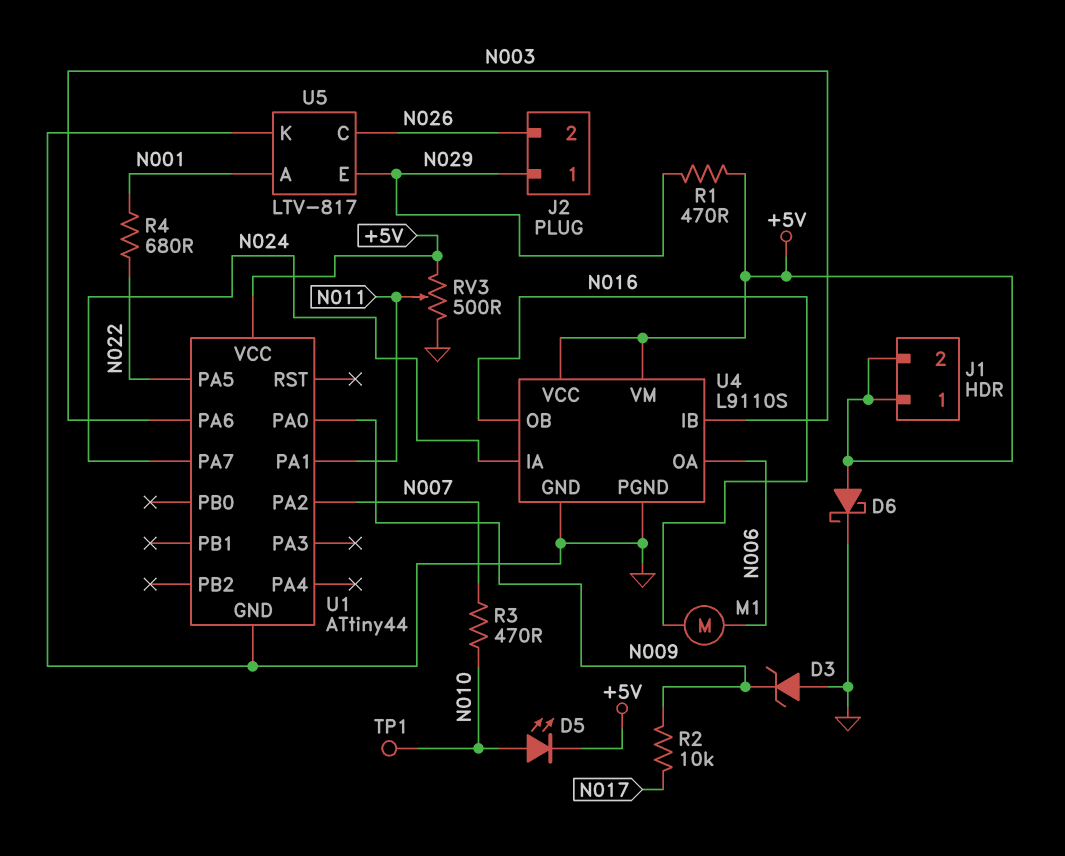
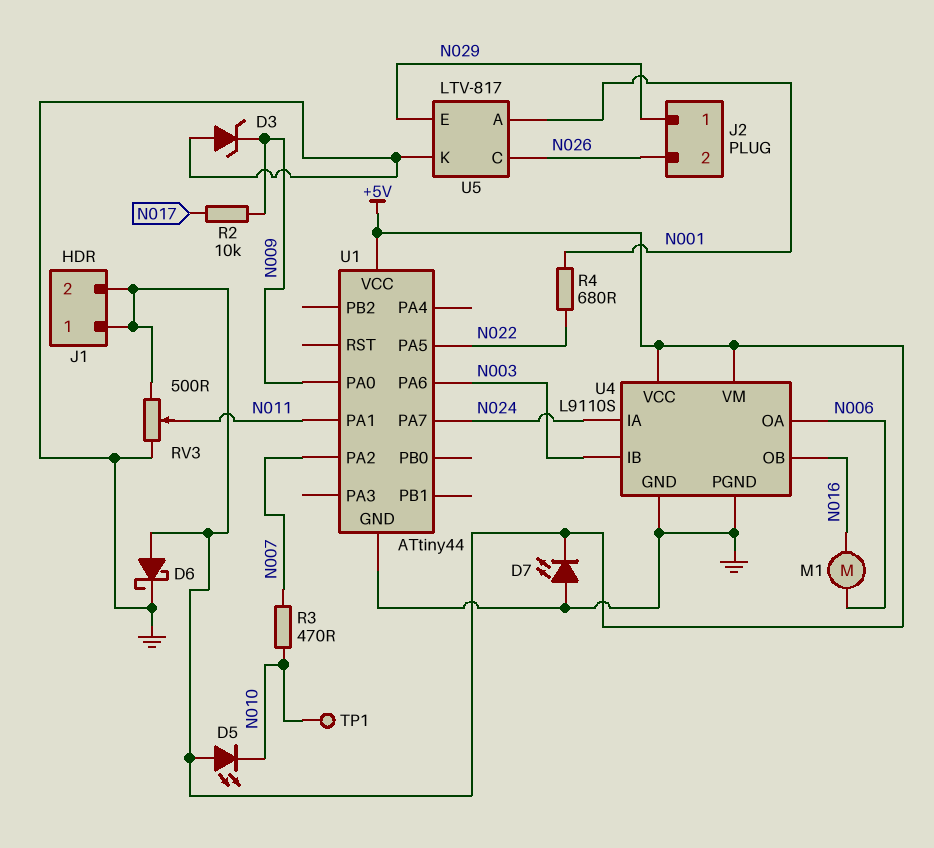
D5: LED (A N010, K +5V) -> LED (A +5V, K N010)
D7: none -> LED (A GND, K +5V)
R1: 470 (+5V, N029) -> none

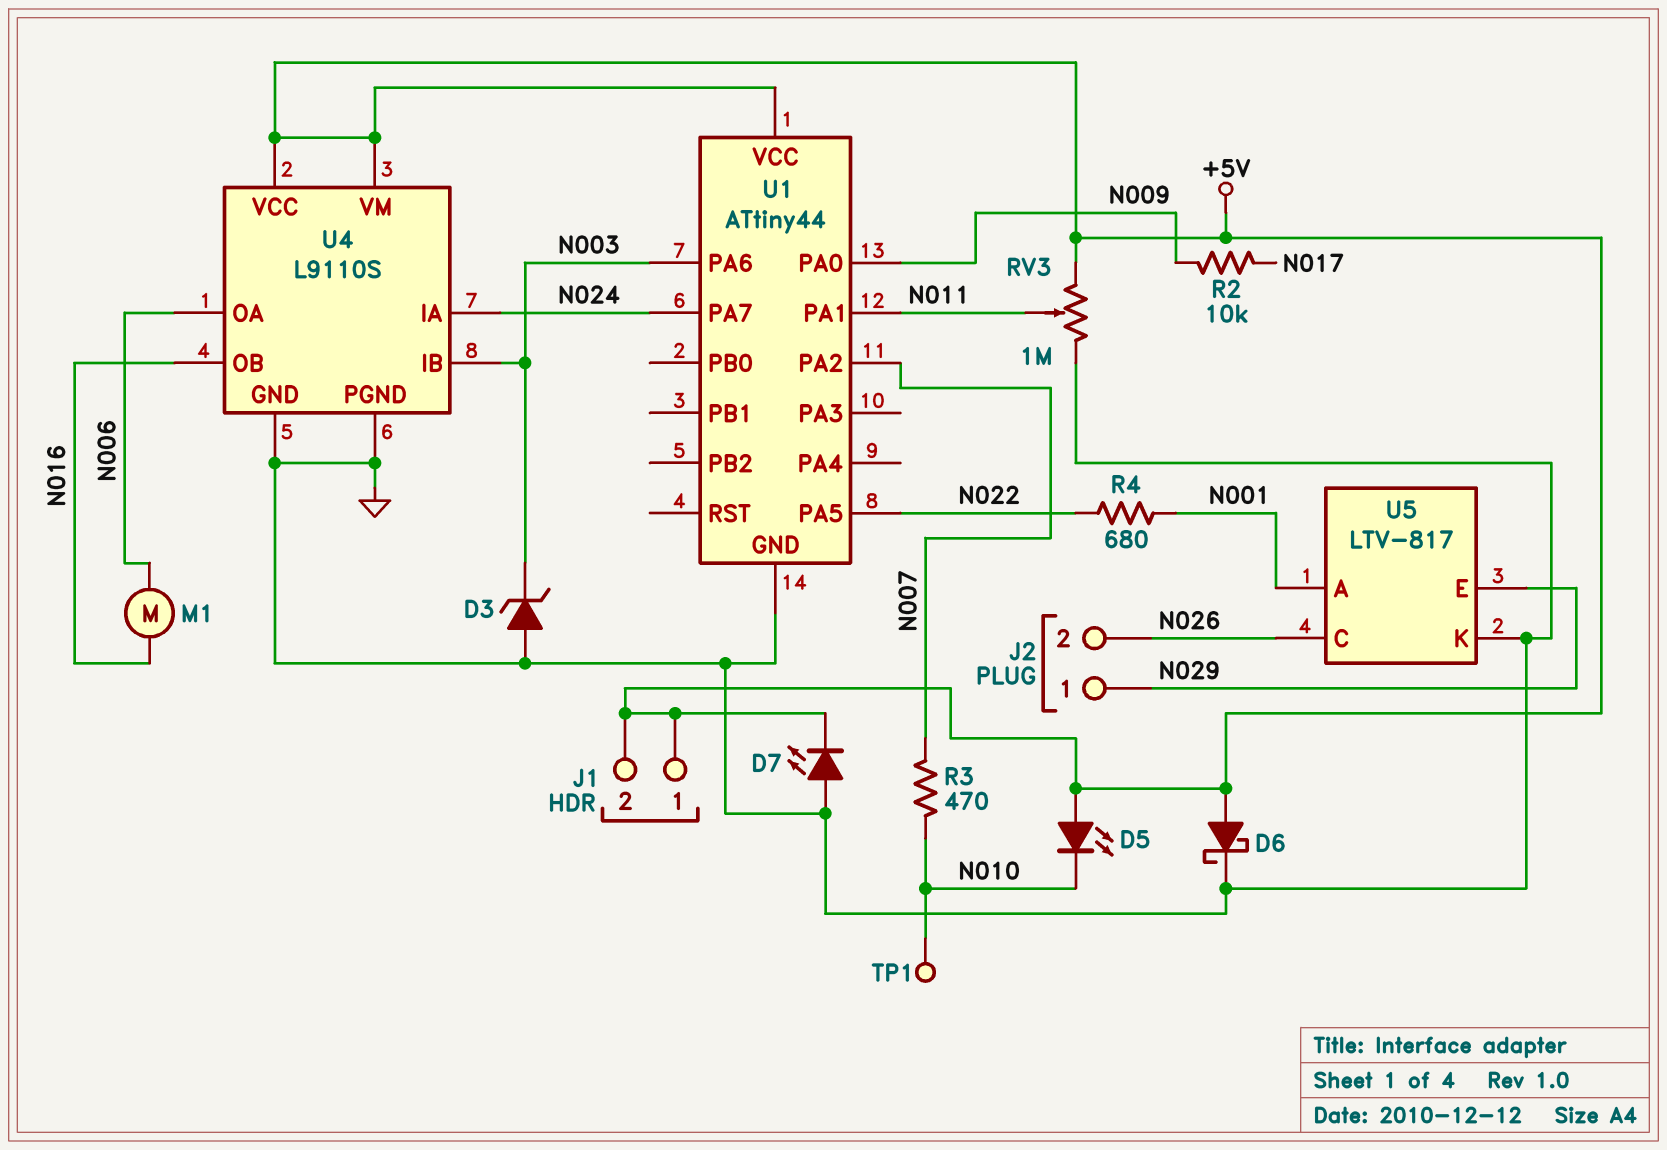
D3: zener (A GND, K N009) -> zener (A GND, K N003)
RV3: 500 (+5V, GND, wiper N011) -> 1M (+5V, GND, wiper N011)

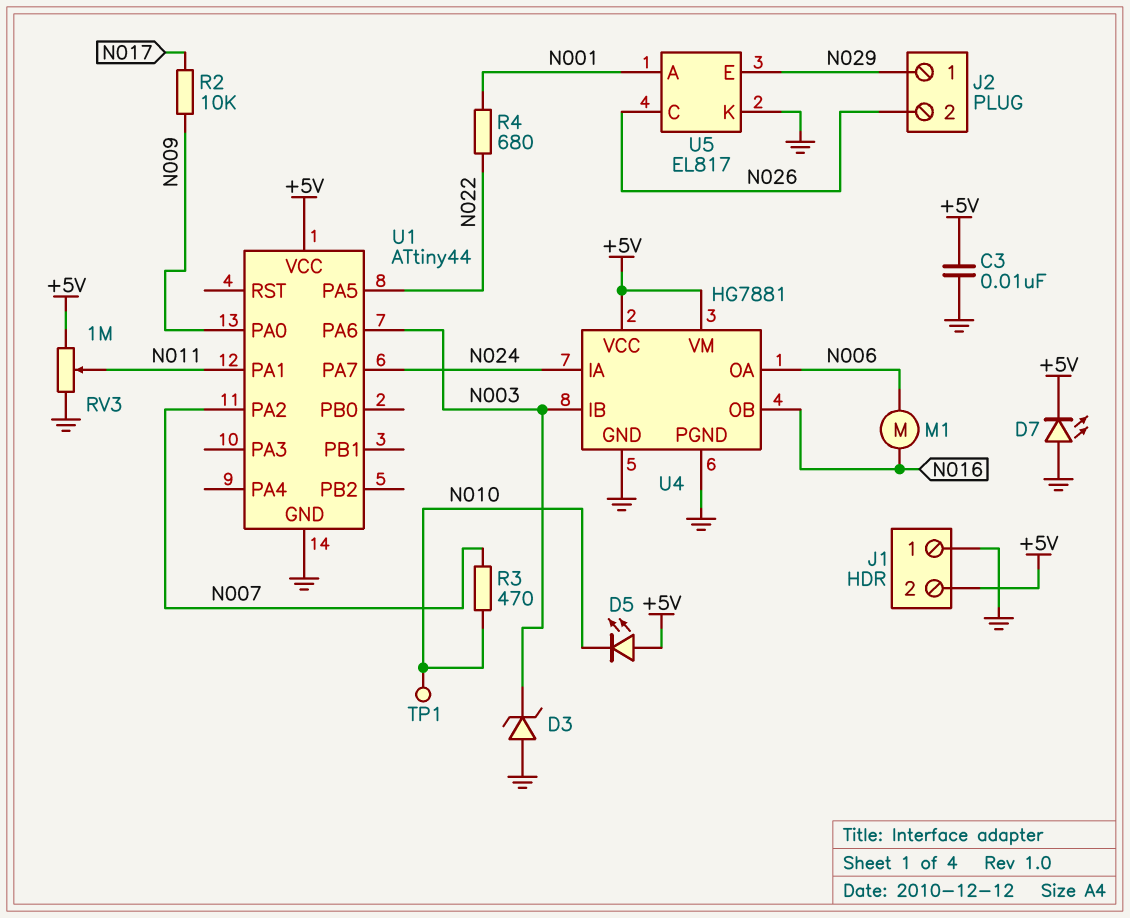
C3: none -> 10nF (+5V, GND)
D6: schottky (A +5V, K GND) -> none
J1 pin 1: +5V -> GND
U4: L9110S -> HG7881
U5: LTV-817 -> EL817

